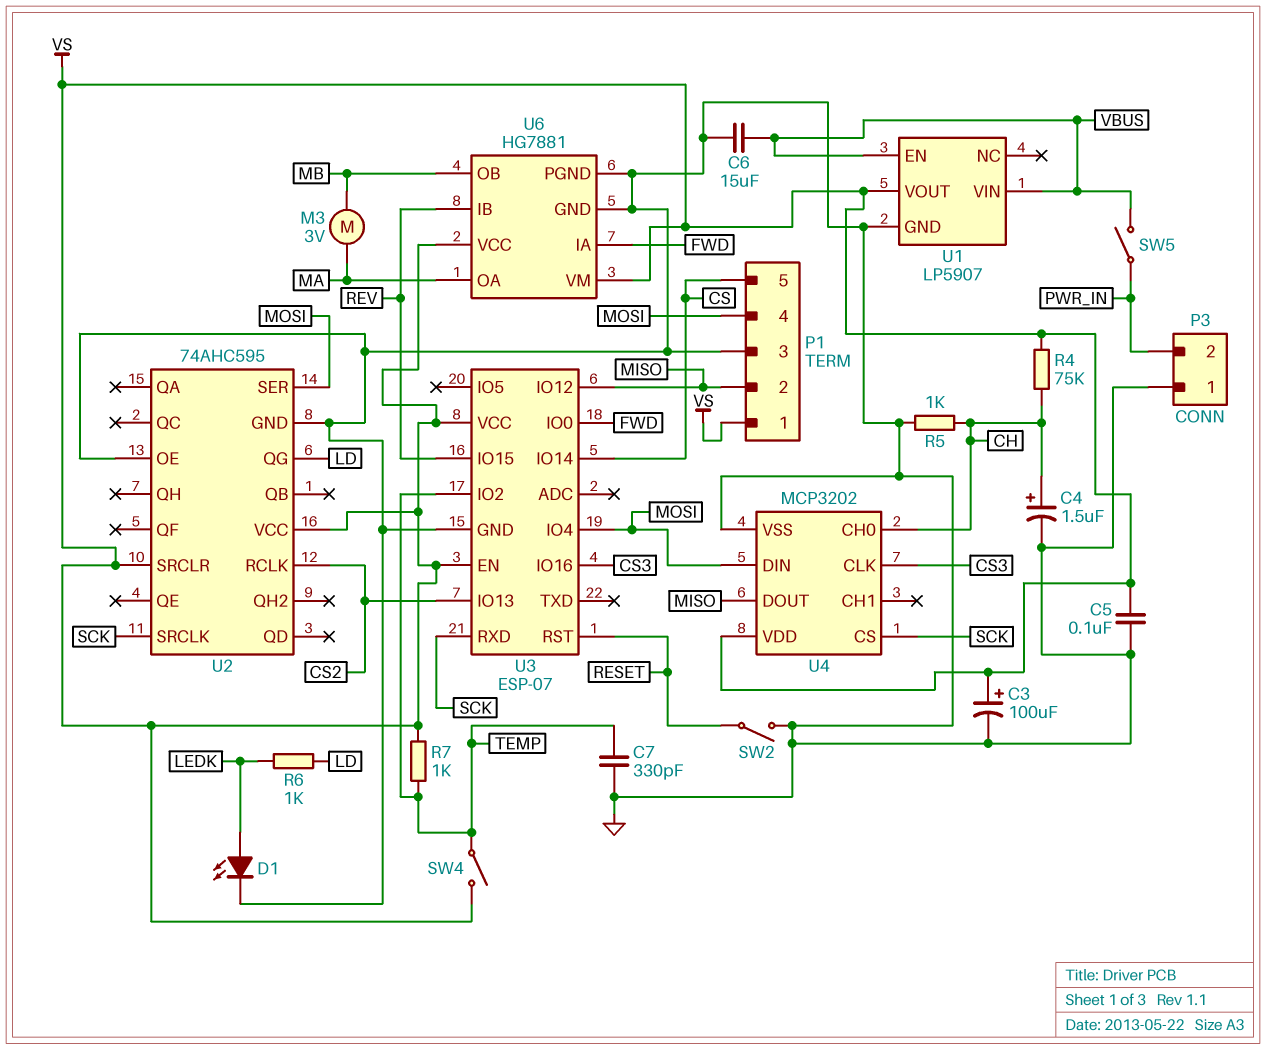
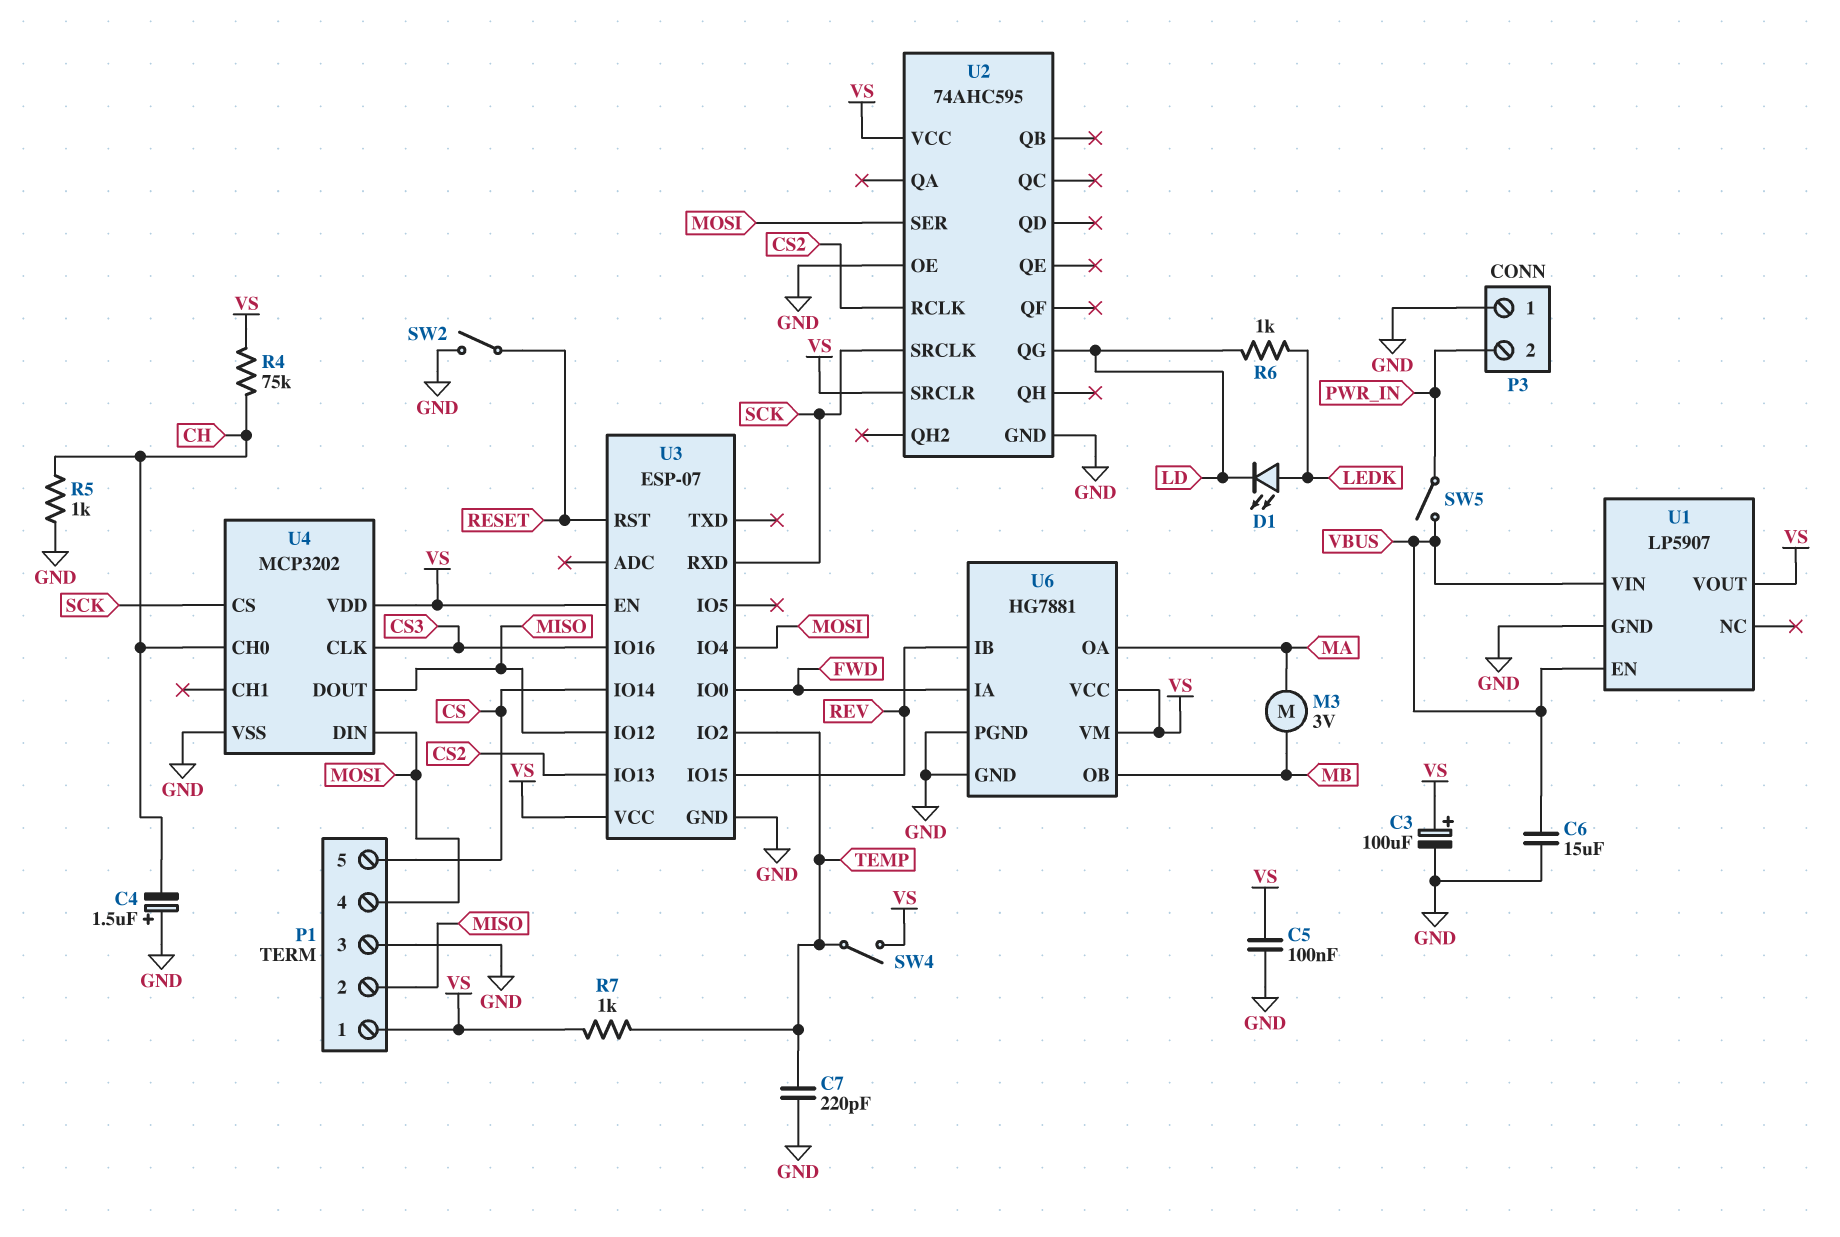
C4: 1.5uF (plus CH, minus GND) -> 1.5uF (plus GND, minus CH)
C7: 330pF (GND, TEMP) -> 220pF (GND, TEMP)
D1: LED (A LEDK, K GND) -> LED (A LEDK, K LD)

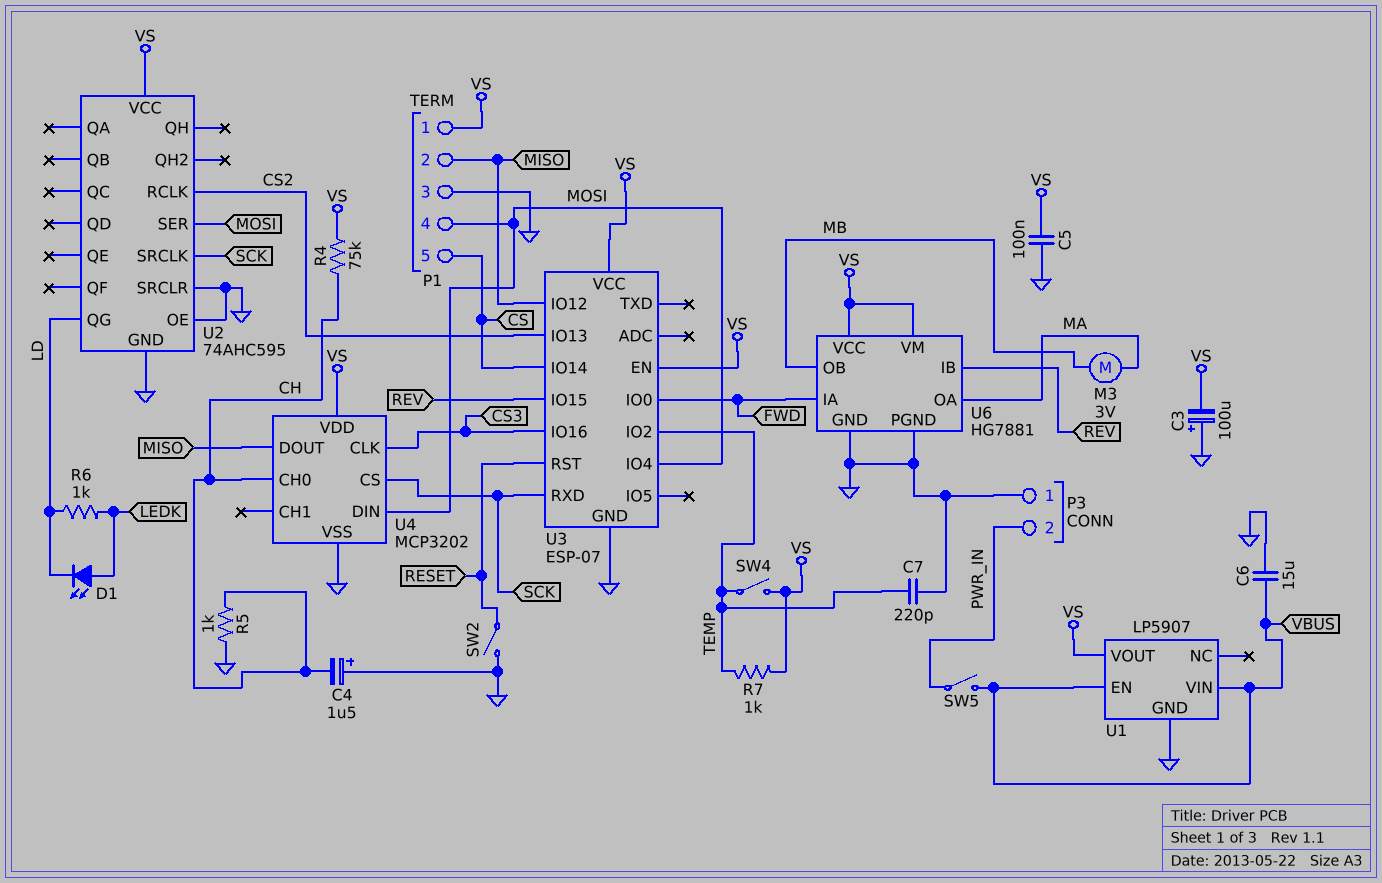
C3: 100uF (plus VS, minus GND) -> 100uF (plus GND, minus VS)
U2 pin SRCLR: VS -> GND

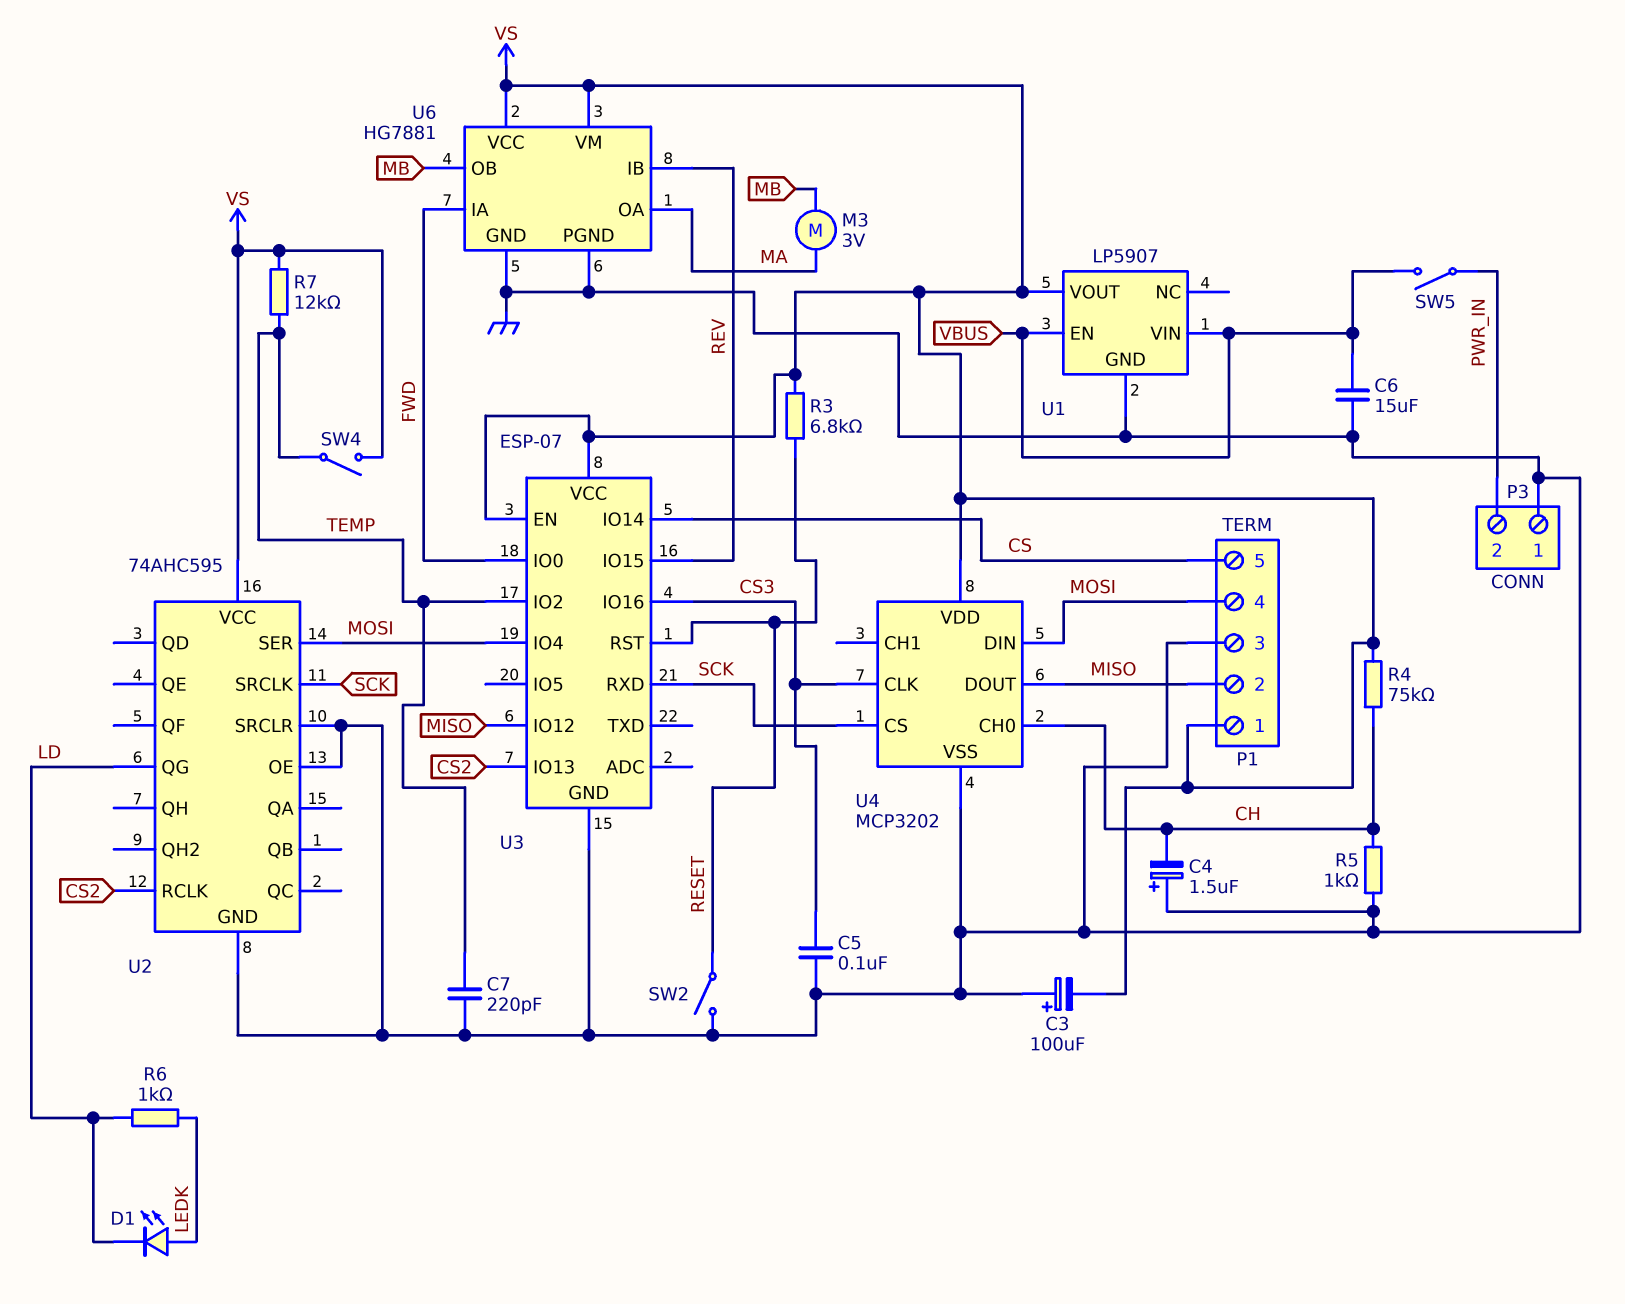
C5: 100nF (GND, VS) -> 100nF (CS3, GND)
R3: none -> 6.8k (RESET, VS)
R7: 1k (TEMP, VS) -> 12k (TEMP, VS)

